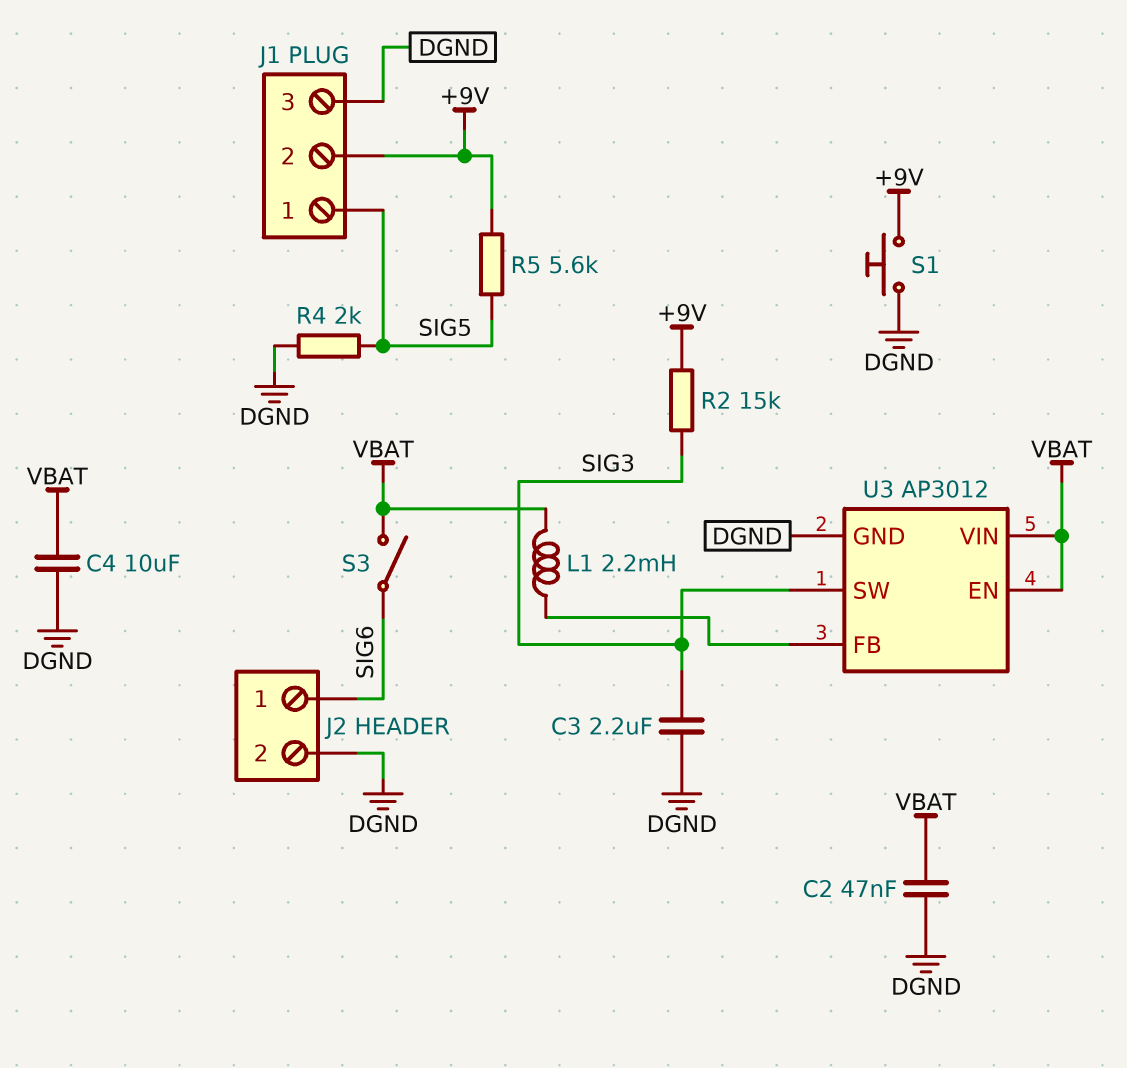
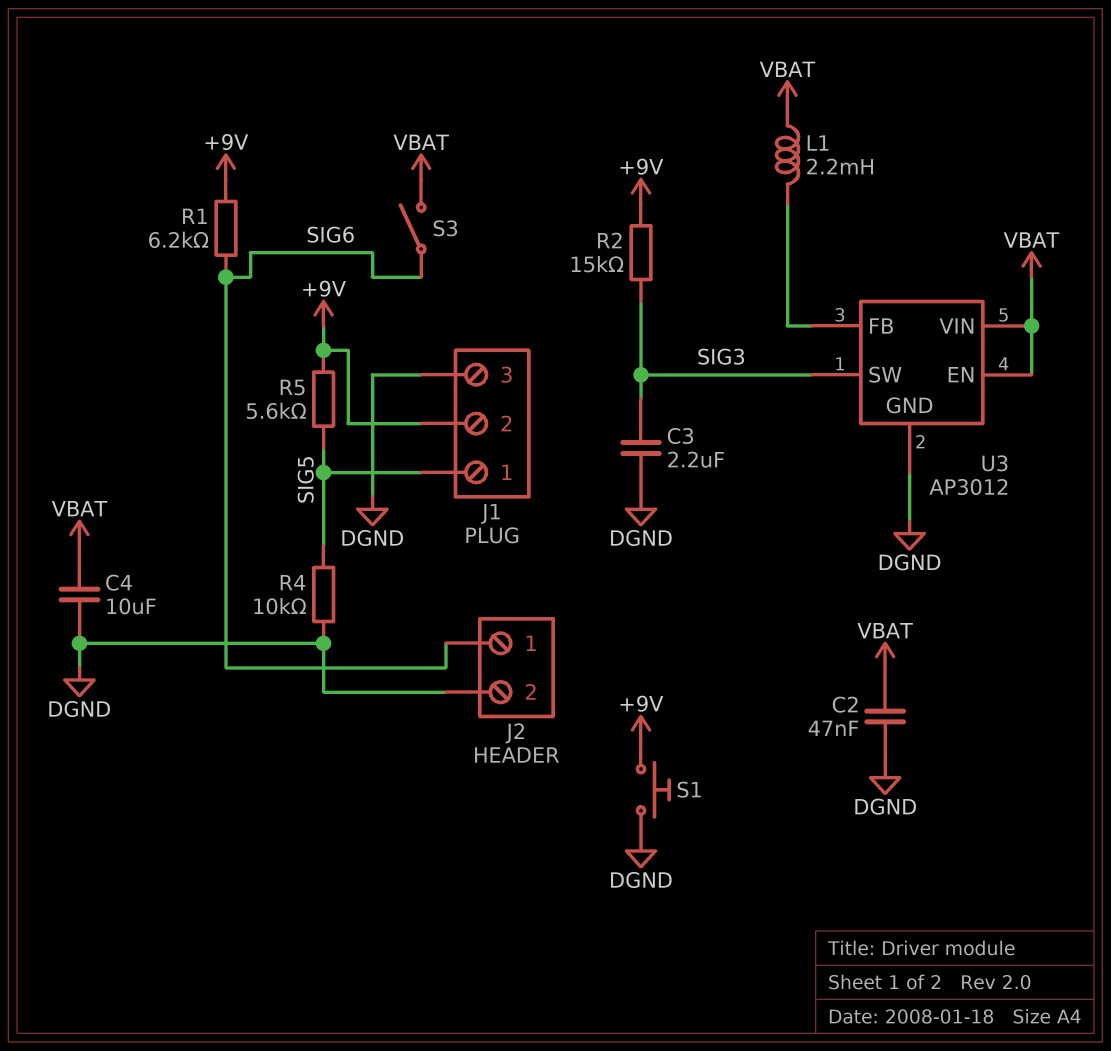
R1: none -> 6.2k (+9V, SIG6)
R4: 2k (DGND, SIG5) -> 10k (DGND, SIG5)

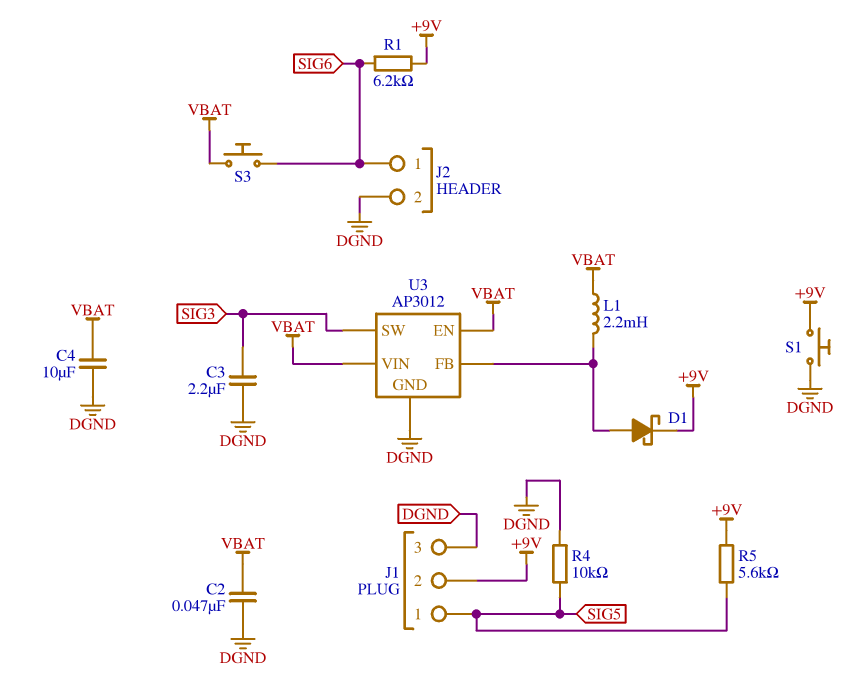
D1: none -> schottky (A U3/FB, K +9V)
R2: 15k (+9V, SIG3) -> none
S3: switch (SIG6, VBAT) -> button (SIG6, VBAT)

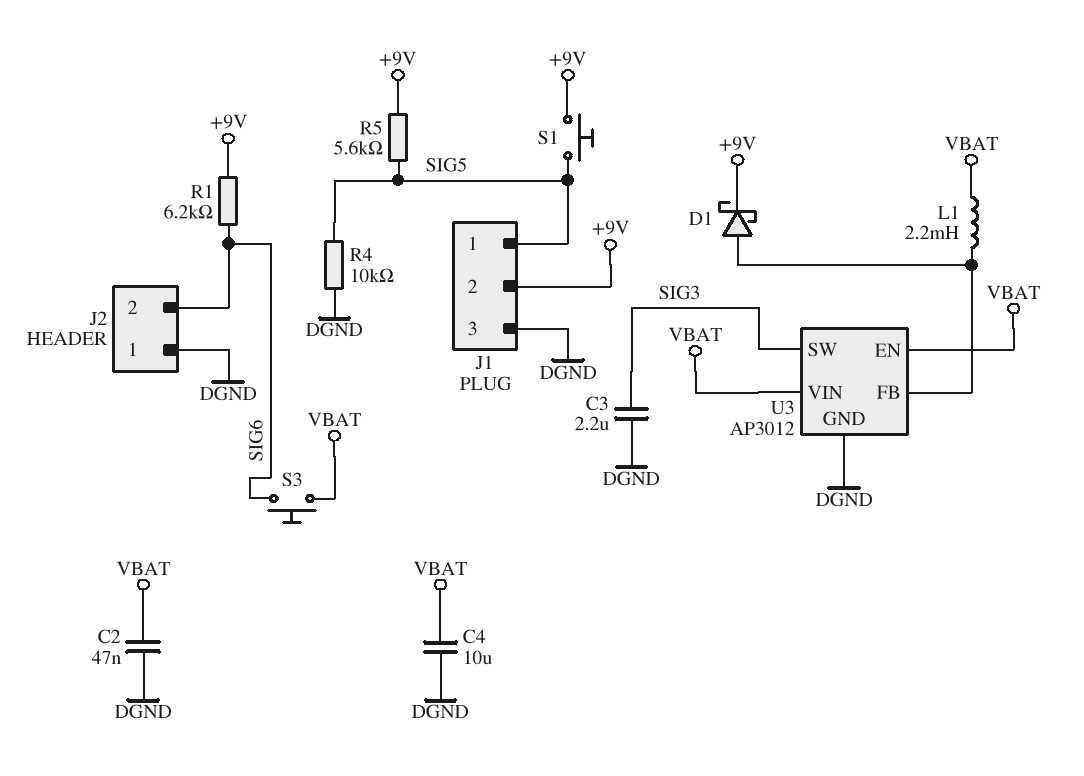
J2 pin 1: SIG6 -> DGND
J2 pin 2: DGND -> SIG6
S1: button (+9V, DGND) -> button (+9V, SIG5)

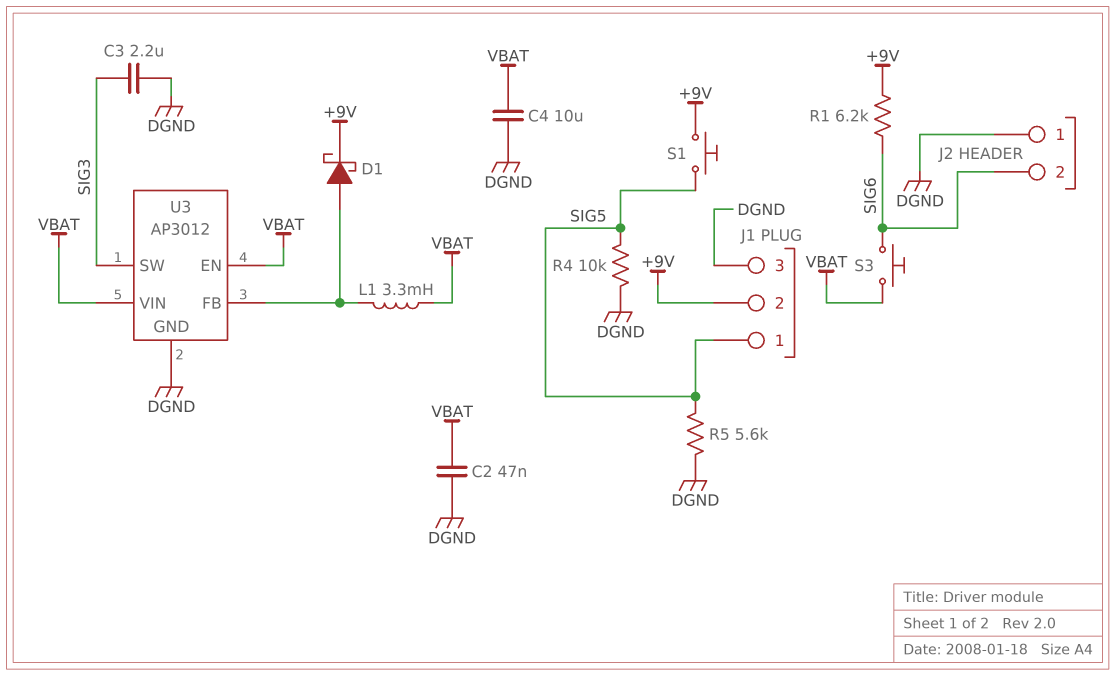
L1: 2.2mH (U3/FB, VBAT) -> 3.3mH (U3/FB, VBAT)
R5: 5.6k (+9V, SIG5) -> 5.6k (DGND, SIG5)

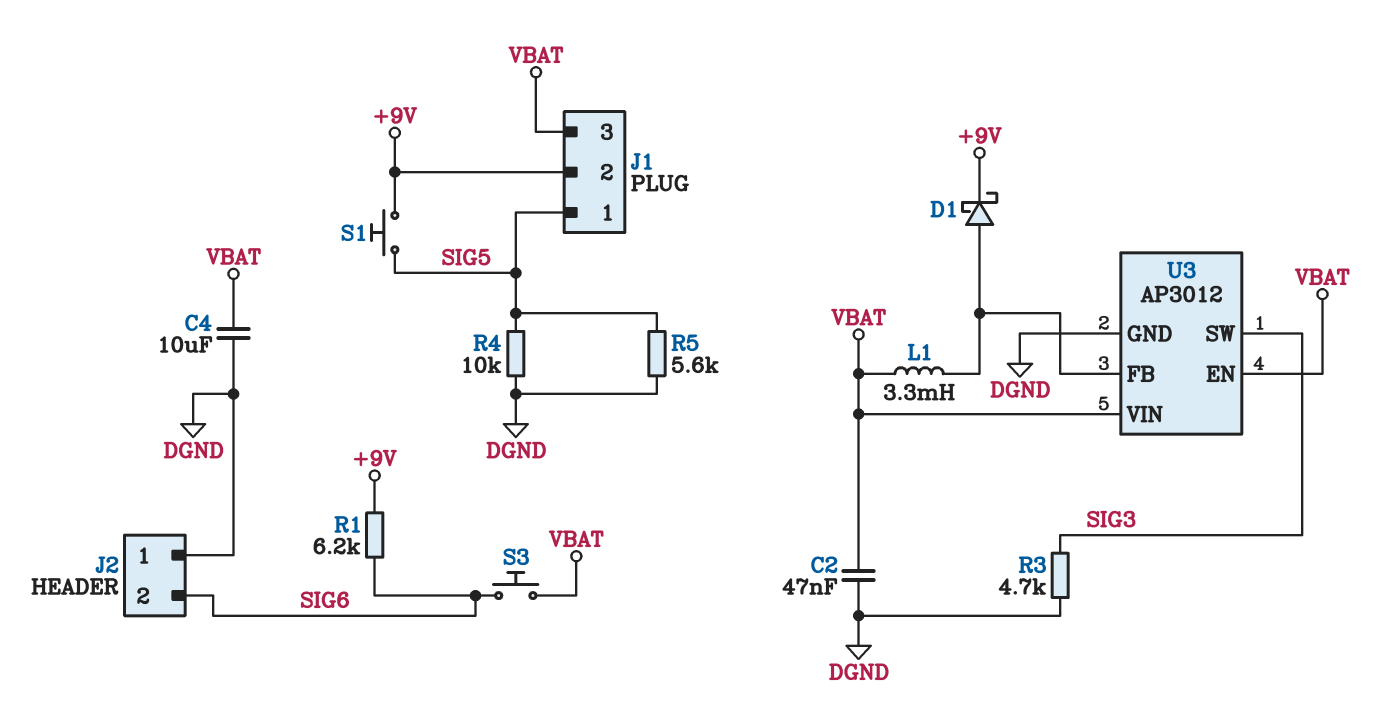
C3: 2.2uF (DGND, SIG3) -> none
J1 pin 3: DGND -> VBAT
R3: none -> 4.7k (DGND, SIG3)

